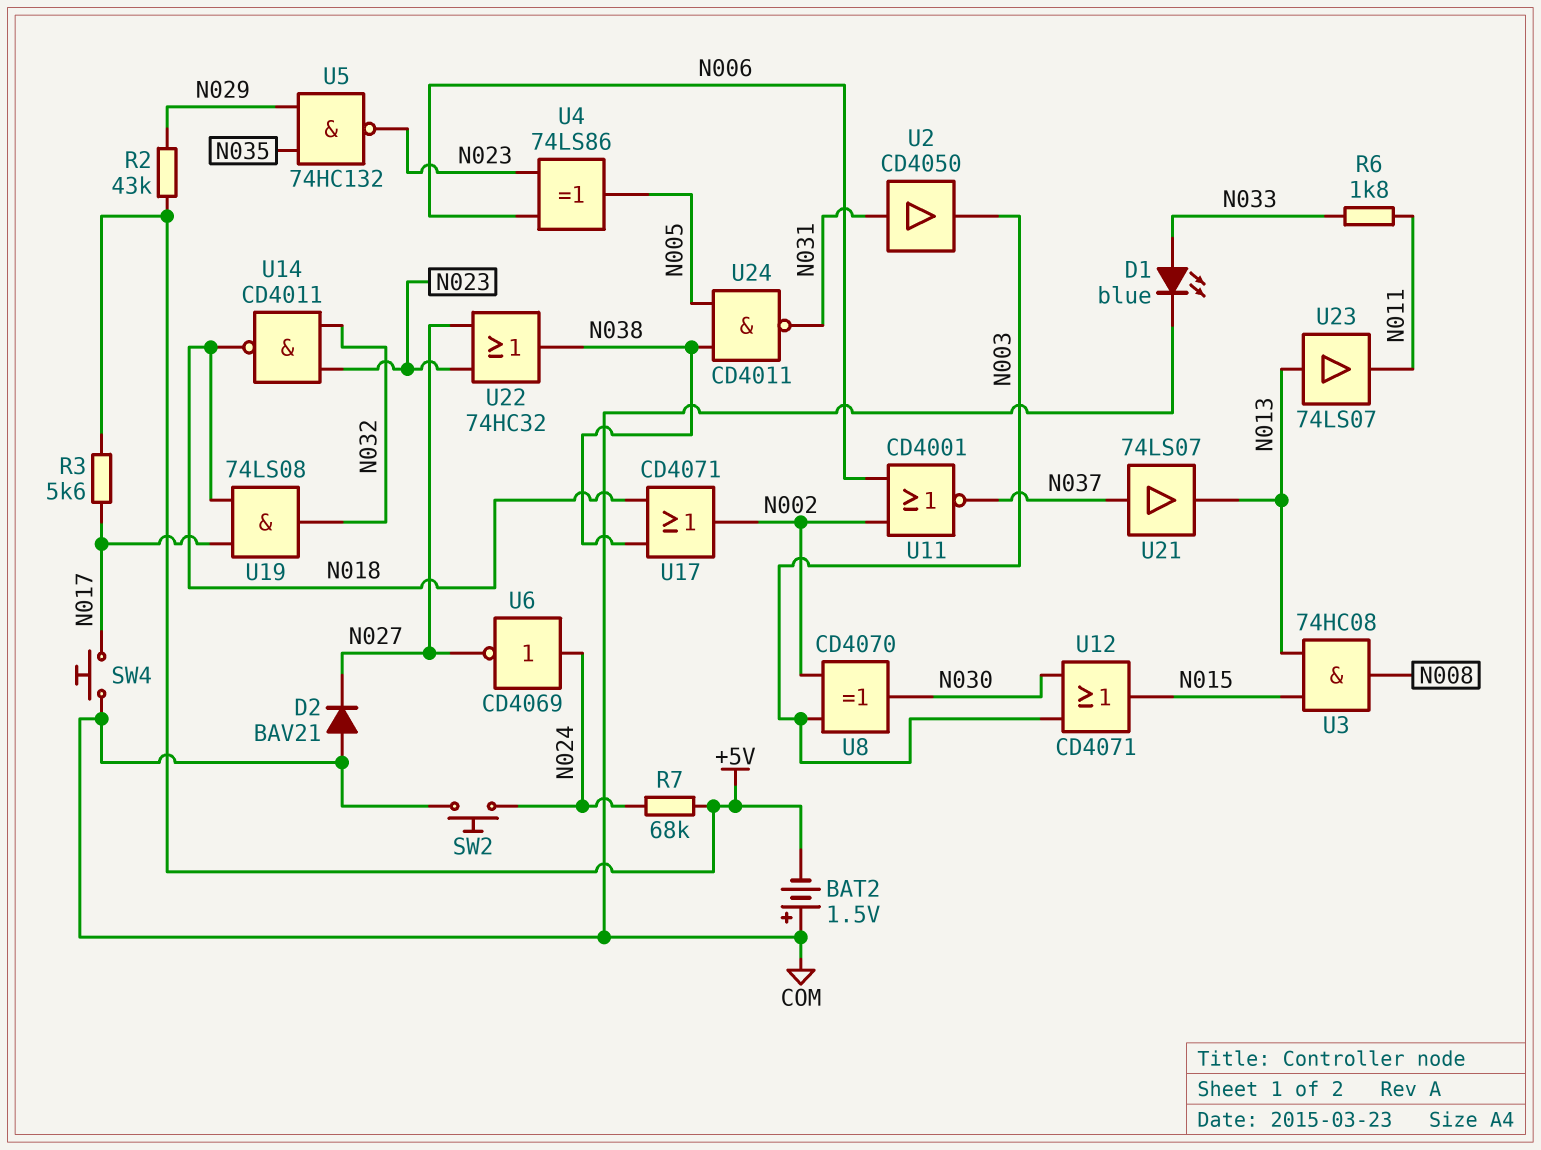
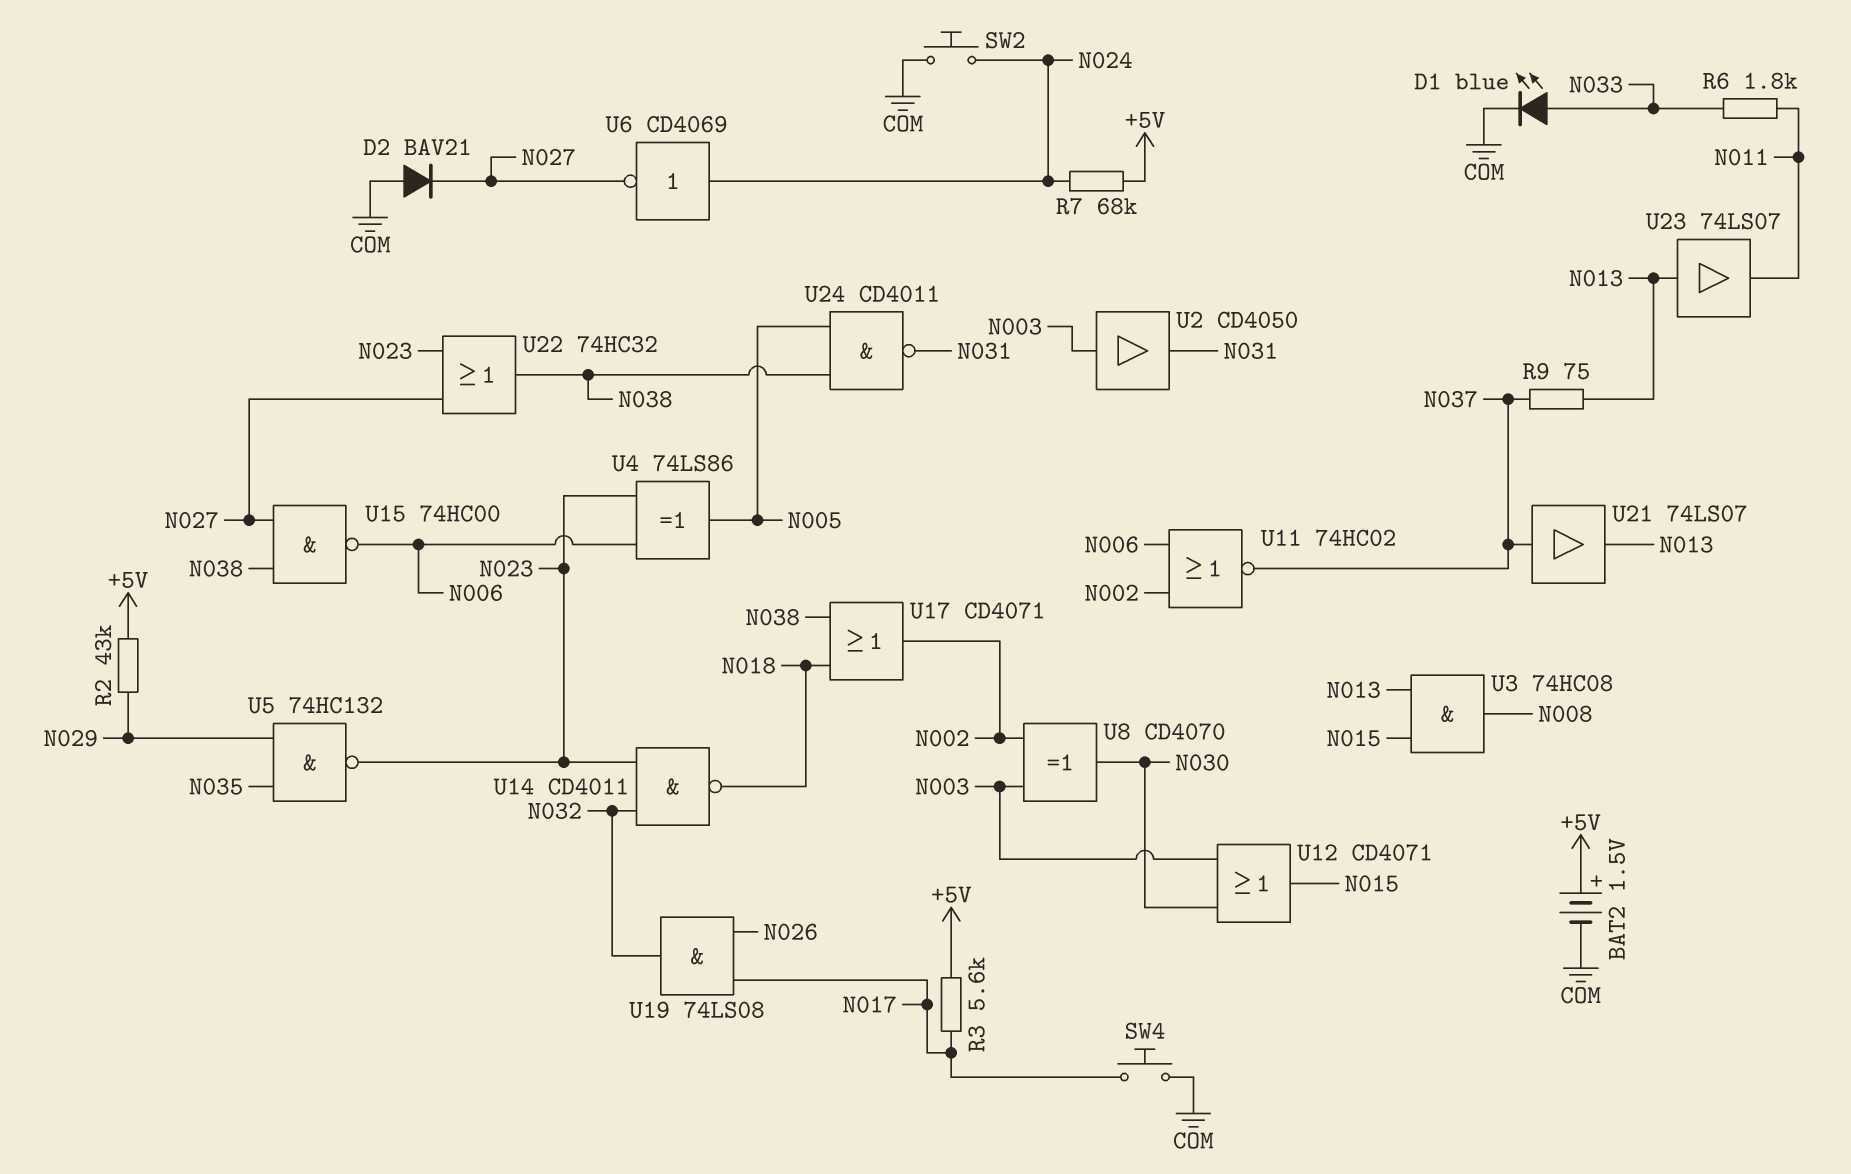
BAT2: 1.5V (plus COM, minus +5V) -> 1.5V (plus +5V, minus COM)
R9: none -> 75 (N013, N037)
U2: buffer CD4050 (in N031, out N003) -> buffer CD4050 (in N003, out N031)
U11: NOR CD4001 (in N002, in N006, out N037) -> NOR 74HC02 (in N002, in N006, out N037)
U15: none -> NAND 74HC00 (in N027, in N038, out N006)
U19: AND 74LS08 (in N017, in N018, out N032) -> AND 74LS08 (in N017, in N026, out N032)

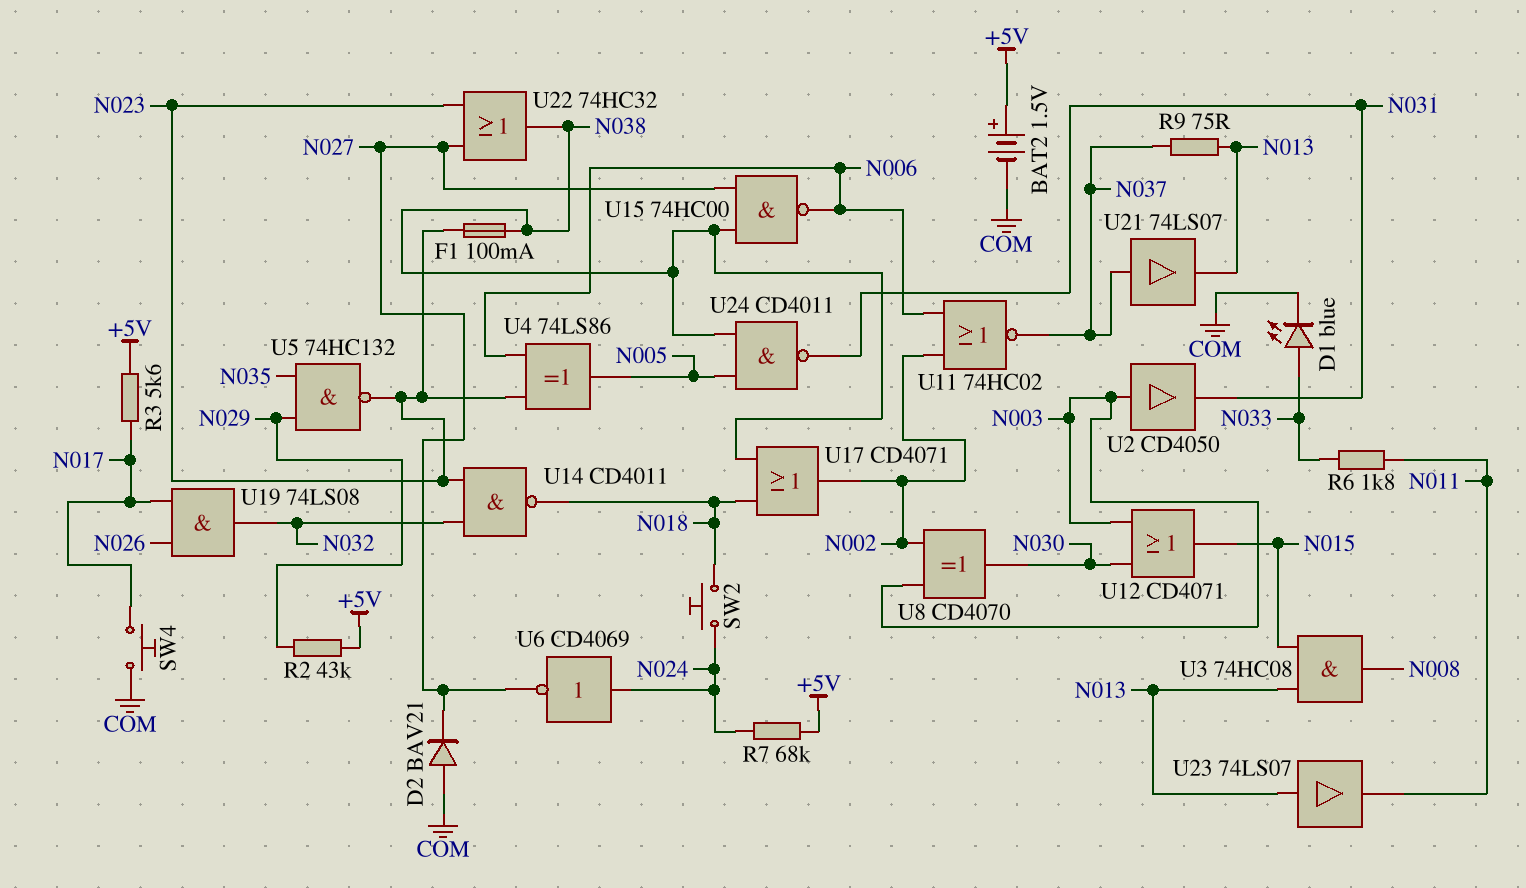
F1: none -> 100mA (N023, N038)
SW2: button (COM, N024) -> button (N018, N024)

